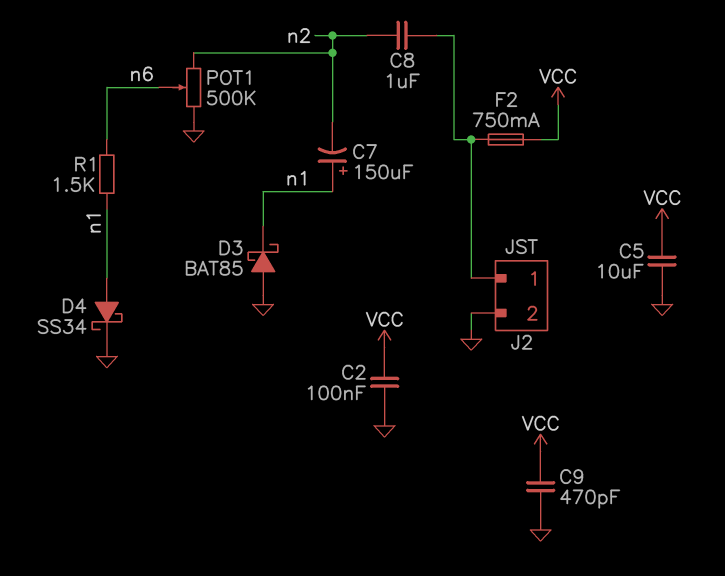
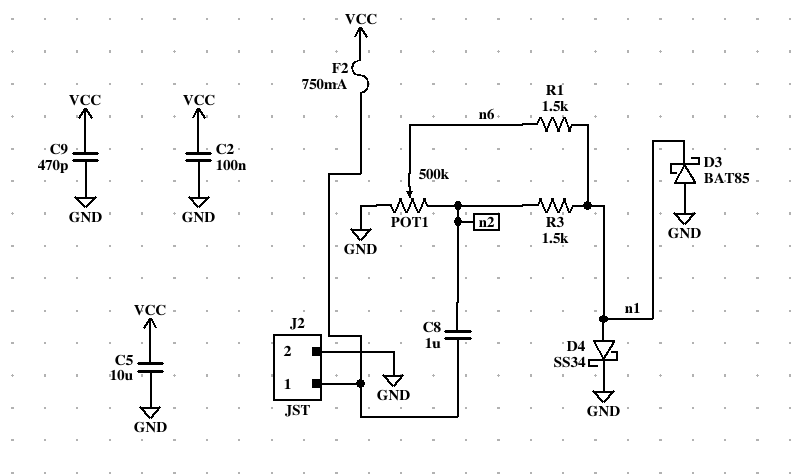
C7: 150uF (plus n1, minus n2) -> none
R3: none -> 1.5k (n1, n2)

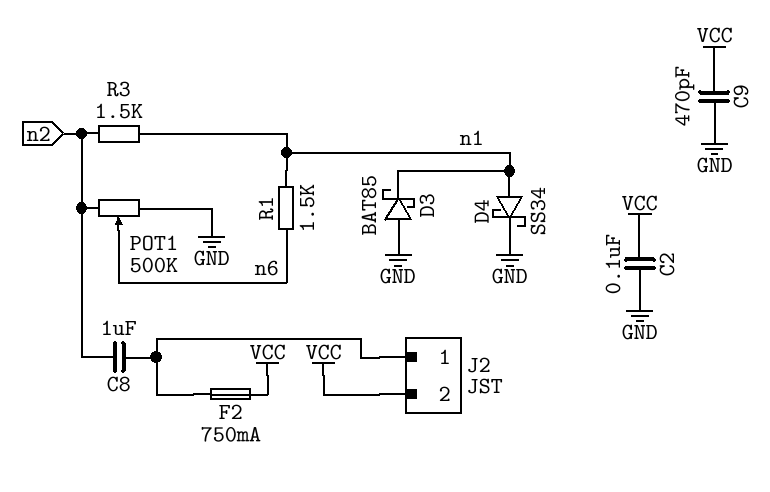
C5: 10uF (GND, VCC) -> none
J2 pin 2: GND -> VCC

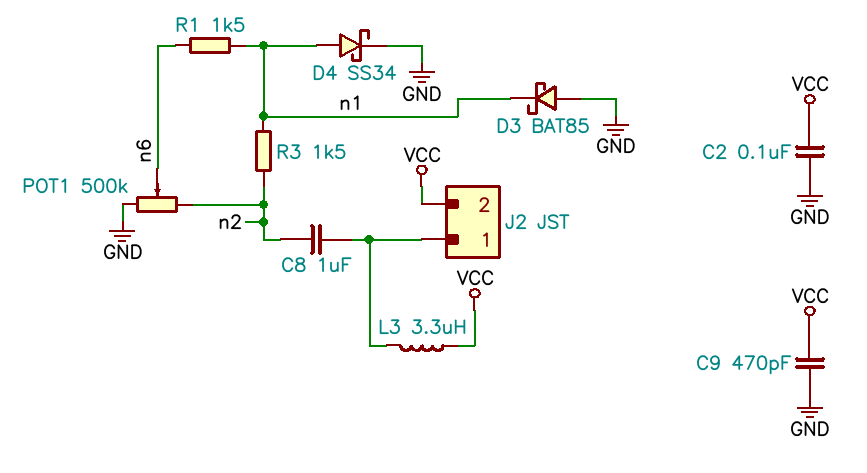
F2: 750mA (J2/1, VCC) -> none
L3: none -> 3.3uH (J2/1, VCC)

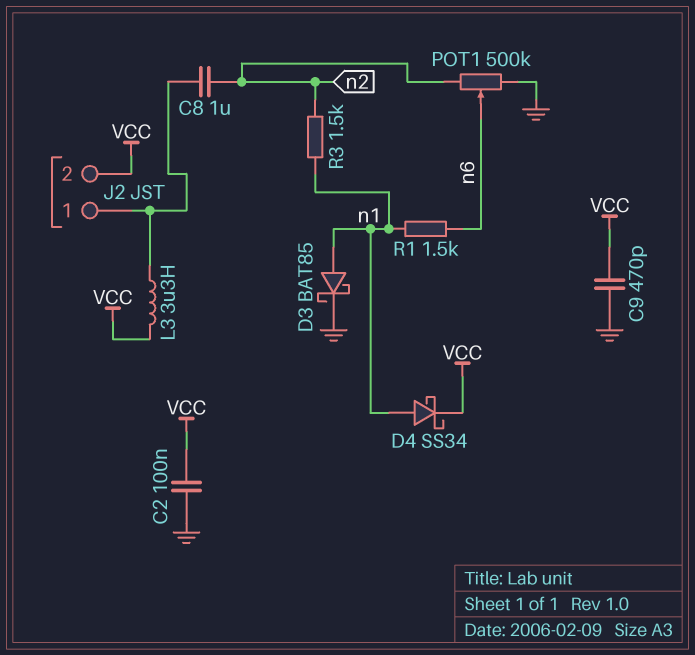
D3: schottky BAT85 (A GND, K n1) -> schottky BAT85 (A n1, K GND)
D4: schottky SS34 (A n1, K GND) -> schottky SS34 (A n1, K VCC)

